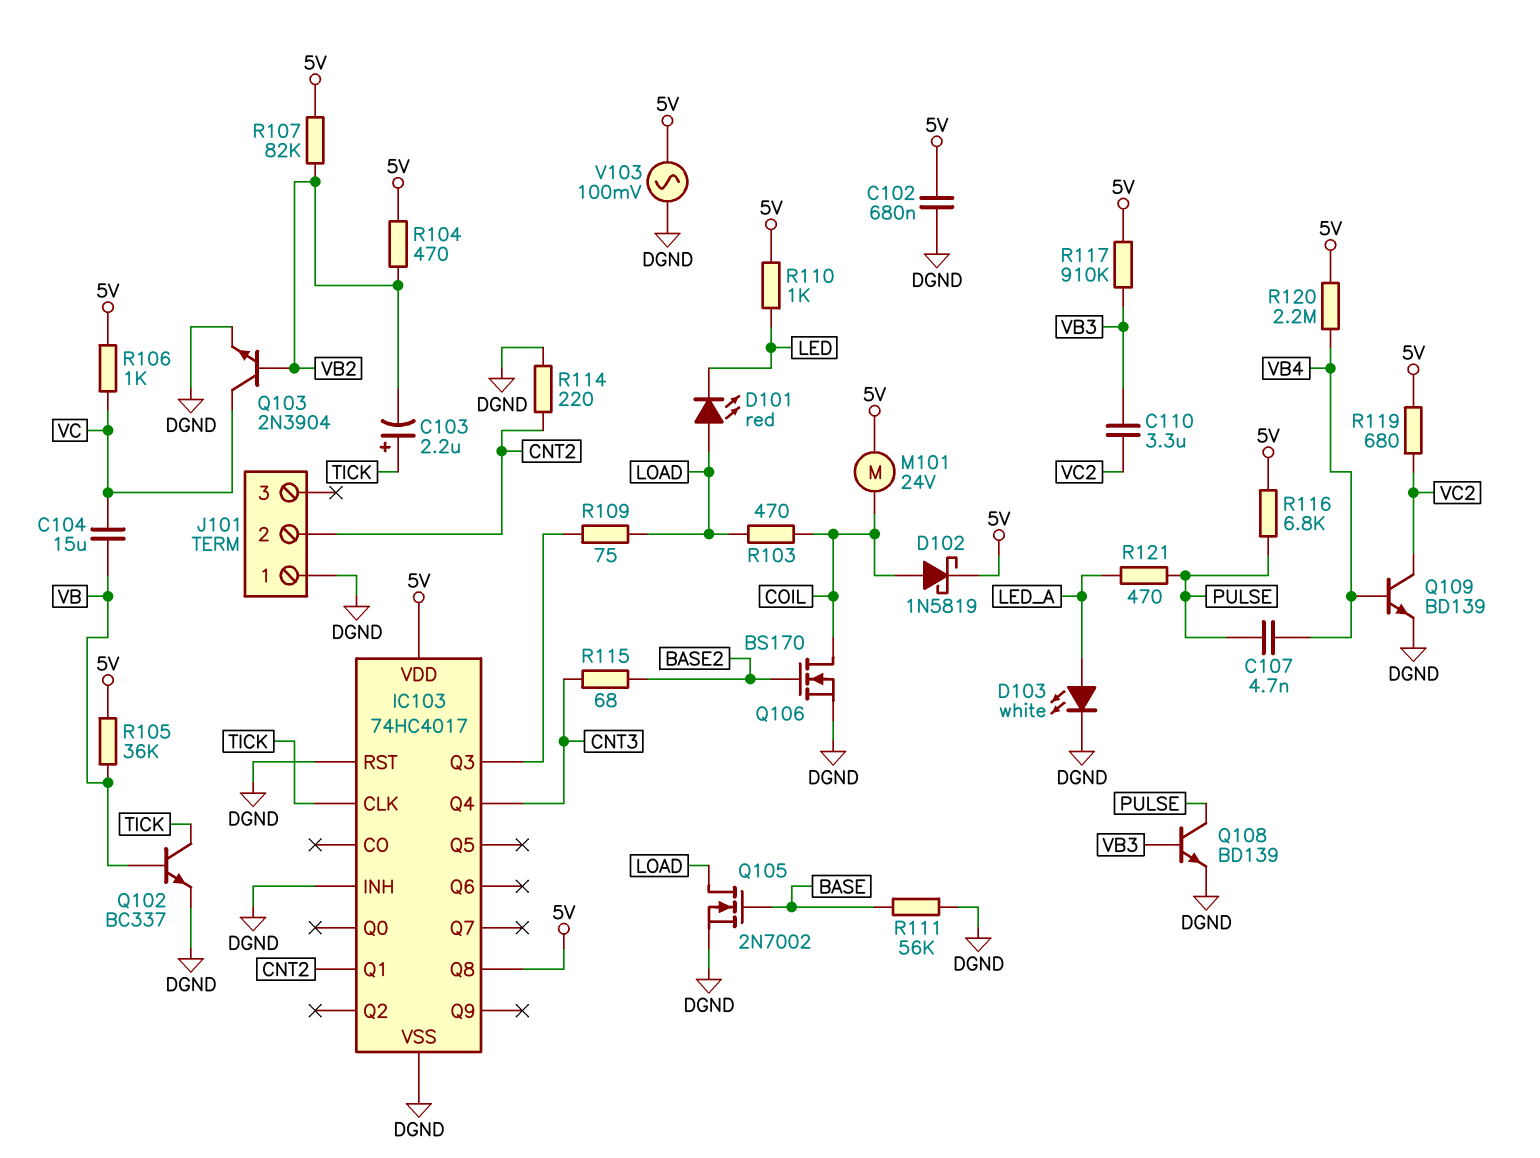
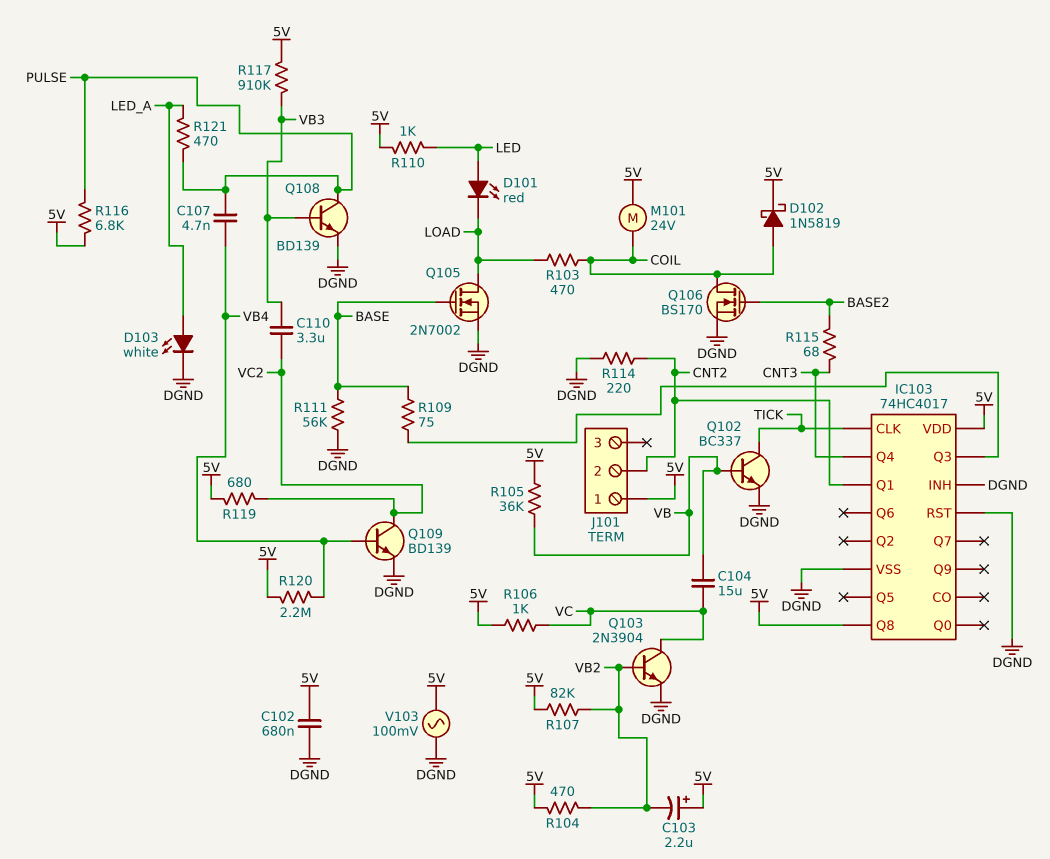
C103: 2.2uF (plus TICK, minus VB2) -> 2.2uF (plus 5V, minus VB2)
D101: LED red (A LOAD, K LED) -> LED red (A LED, K LOAD)
J101 pin 1: DGND -> 5V
R109: 75 (IC103/Q3, LOAD) -> 75 (BASE, IC103/Q3)

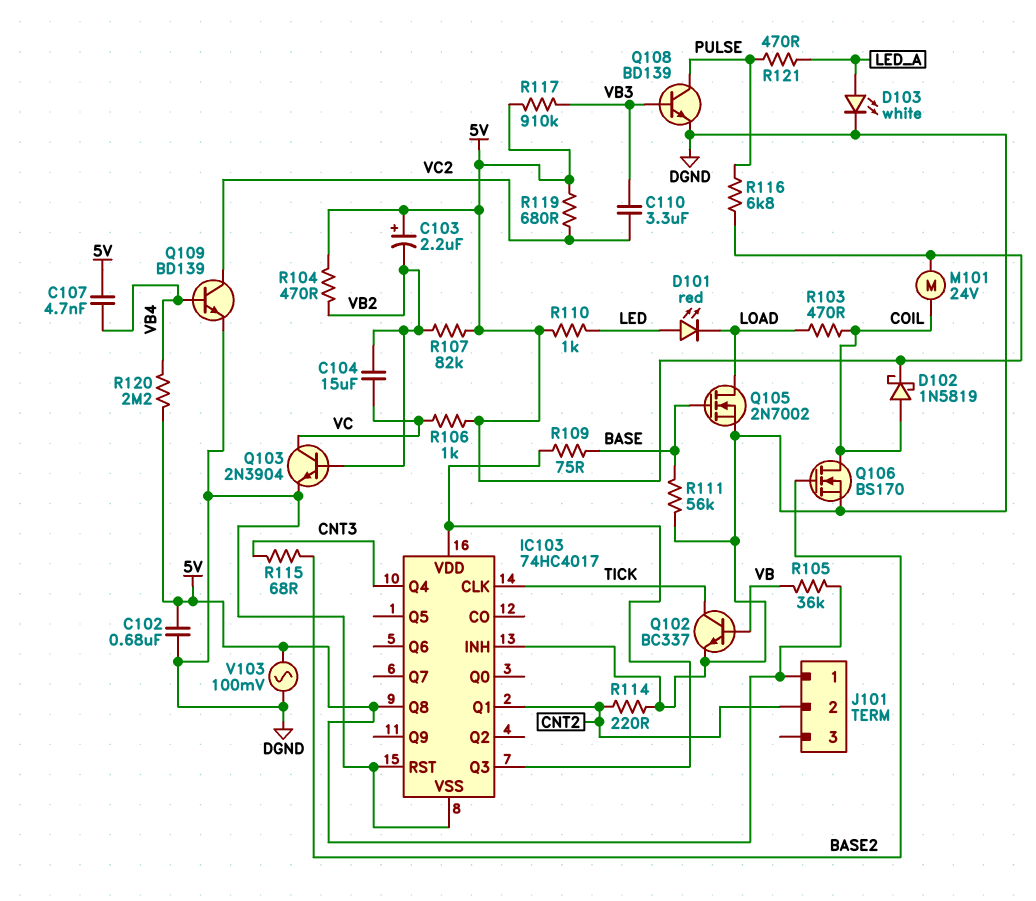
C104: 15uF (VB, VC) -> 15uF (VB2, VC)
C107: 4.7nF (PULSE, VB4) -> 4.7nF (5V, VB4)
IC103 pin VDD: 5V -> IC103/Q3

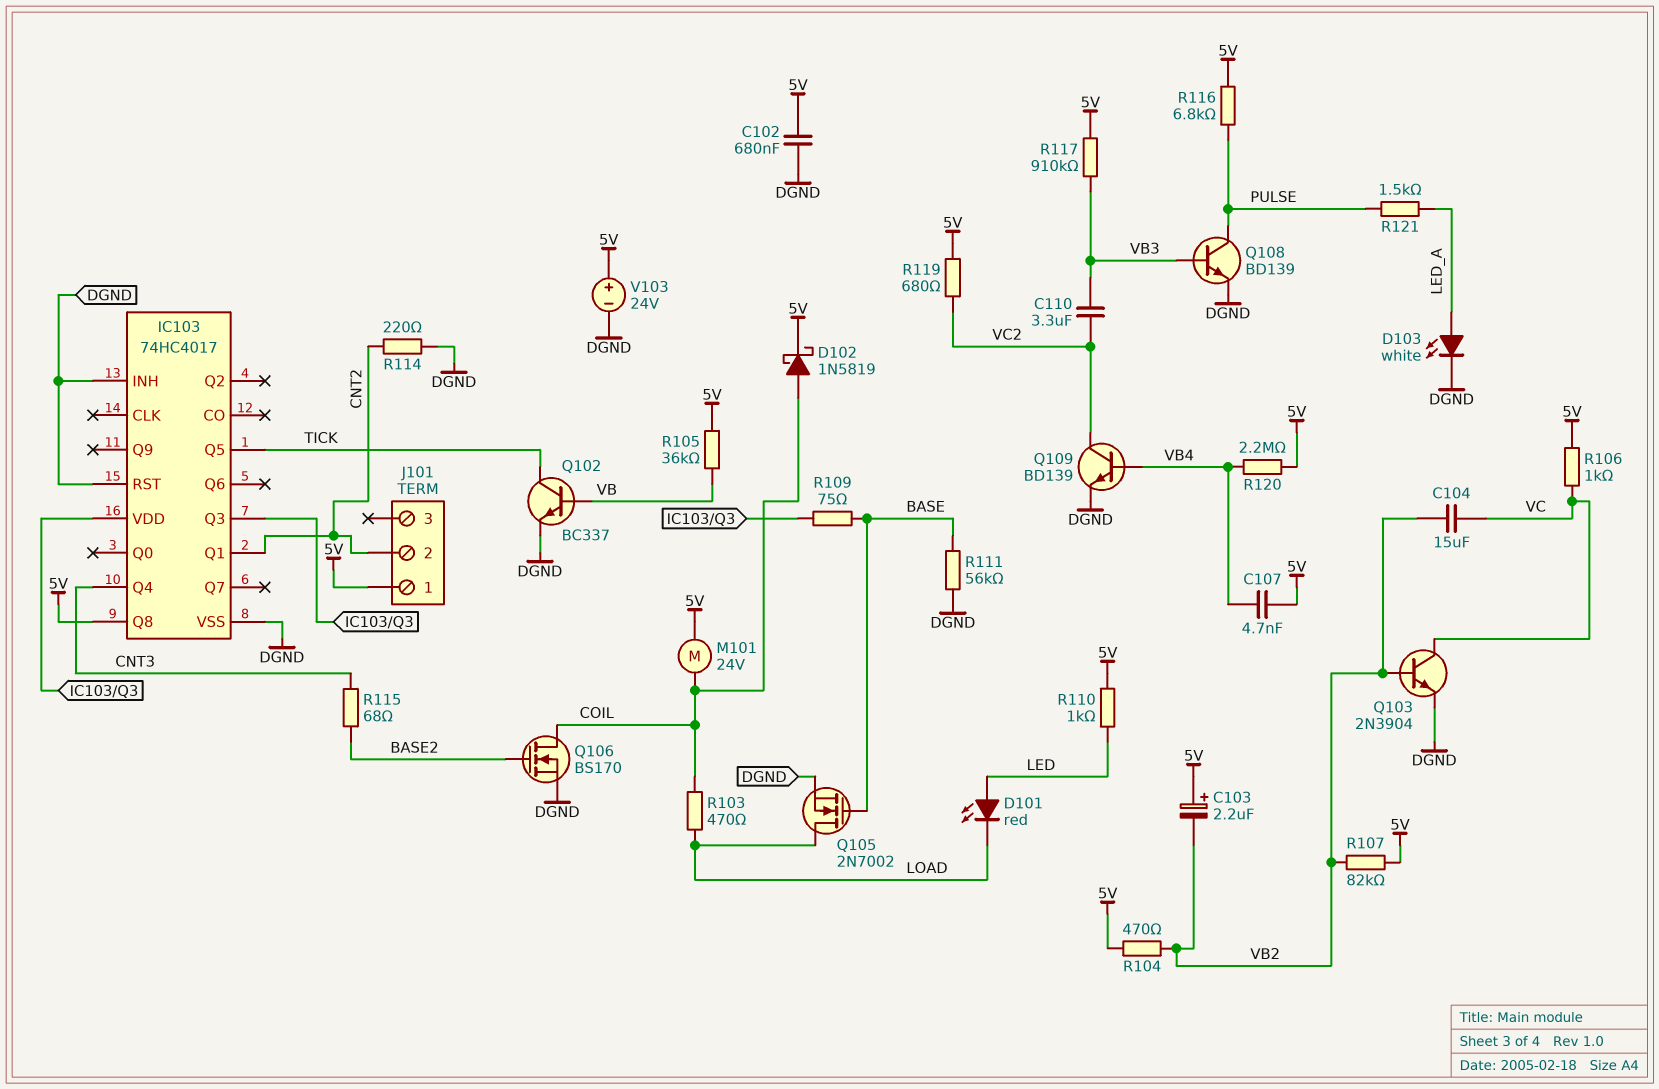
IC103 pin CLK: TICK -> none
IC103 pin Q5: none -> TICK
R121: 470 (LED_A, PULSE) -> 1.5k (LED_A, PULSE)
V103: AC 100mV (5V, DGND) -> 24V (plus 5V, minus DGND)

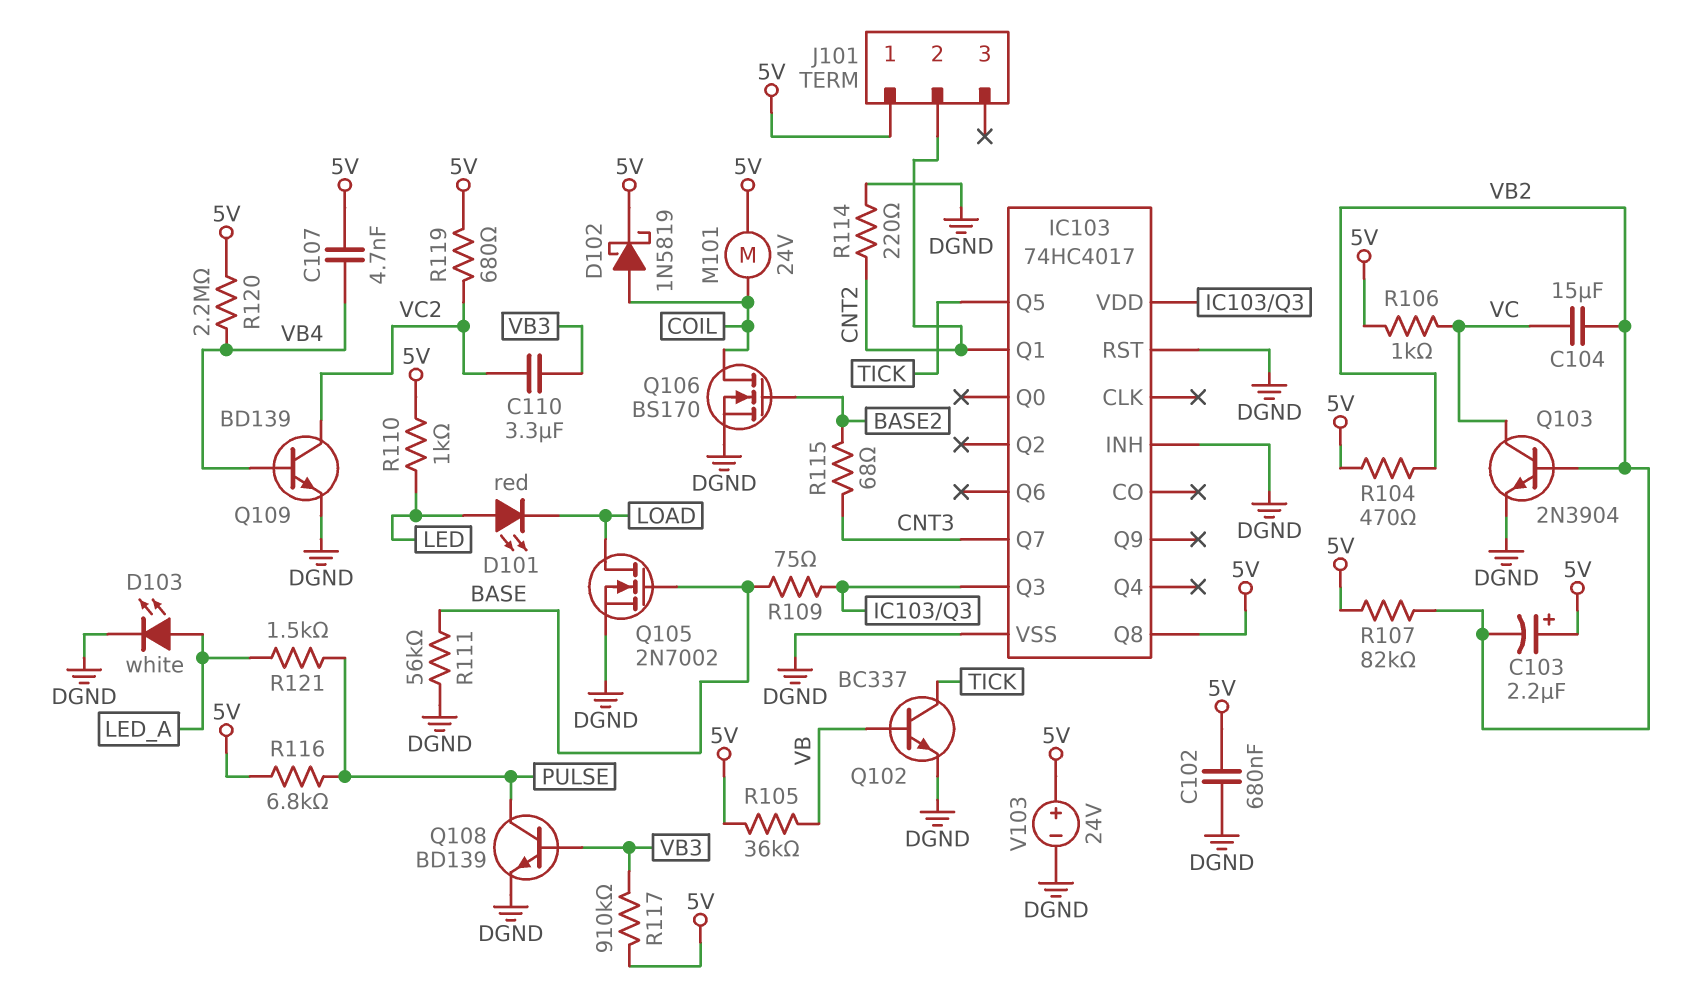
IC103 pin Q4: CNT3 -> none
IC103 pin Q7: none -> CNT3
R103: 470 (COIL, LOAD) -> none

